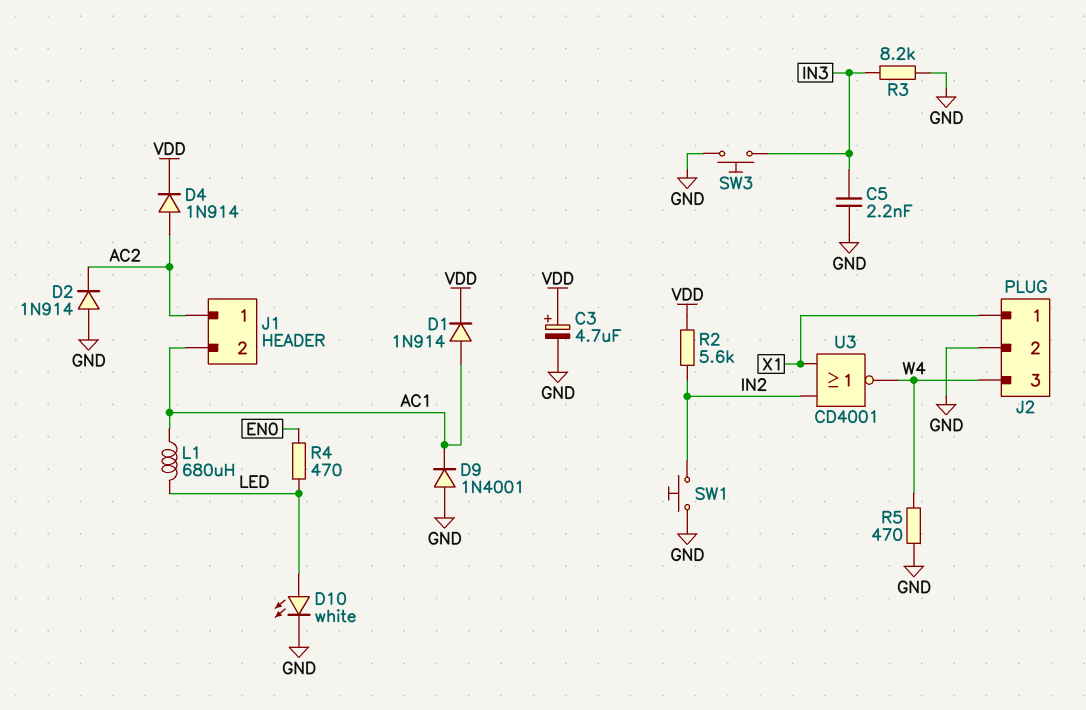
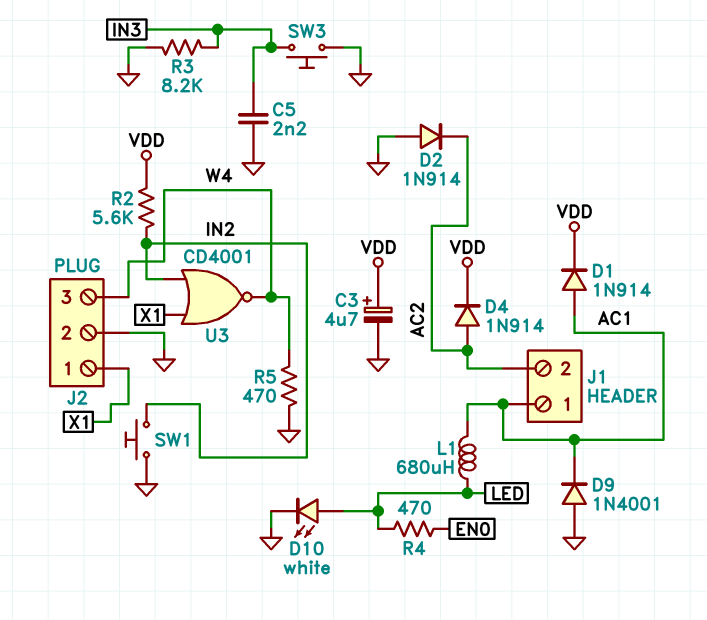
J1 pin 1: AC2 -> AC1
J1 pin 2: AC1 -> AC2

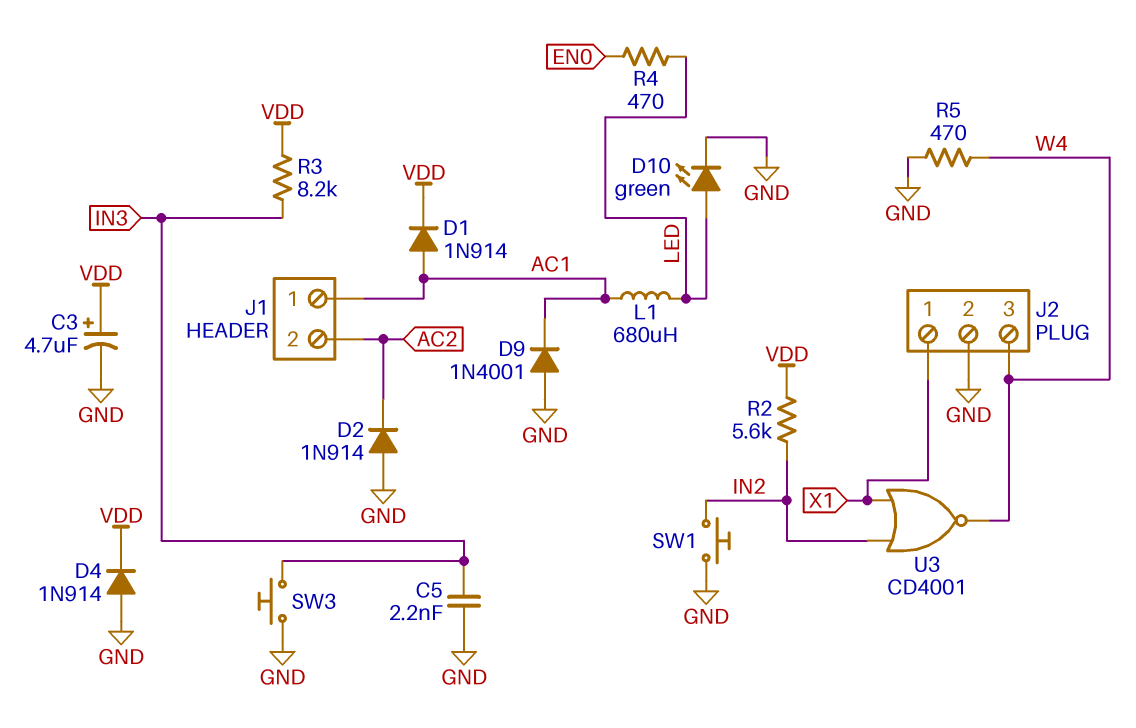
D4: diode 1N914 (A AC2, K VDD) -> diode 1N914 (A GND, K VDD)
D10: LED white (A LED, K GND) -> LED green (A LED, K GND)
R3: 8.2k (GND, IN3) -> 8.2k (IN3, VDD)

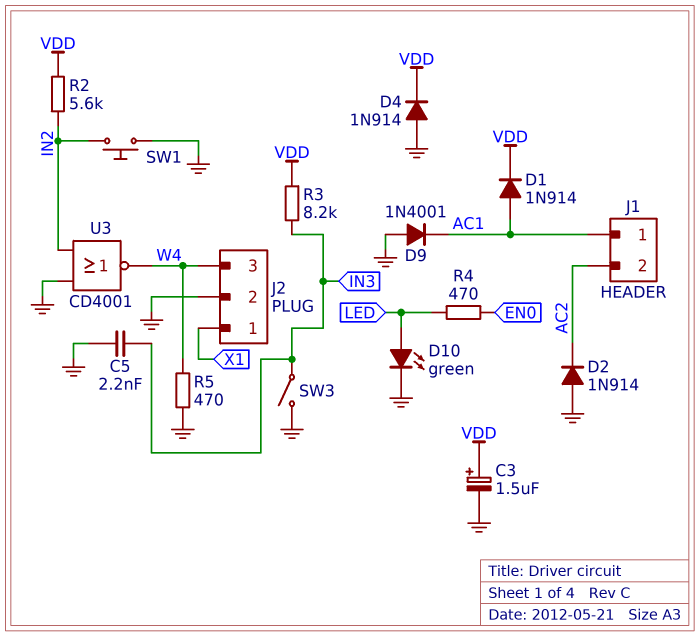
C3: 4.7uF (plus VDD, minus GND) -> 1.5uF (plus VDD, minus GND)
L1: 680uH (AC1, LED) -> none
SW3: button (GND, IN3) -> switch (GND, IN3)
U3: NOR CD4001 (in IN2, in X1, out W4) -> NOR CD4001 (in GND, in IN2, out W4)

